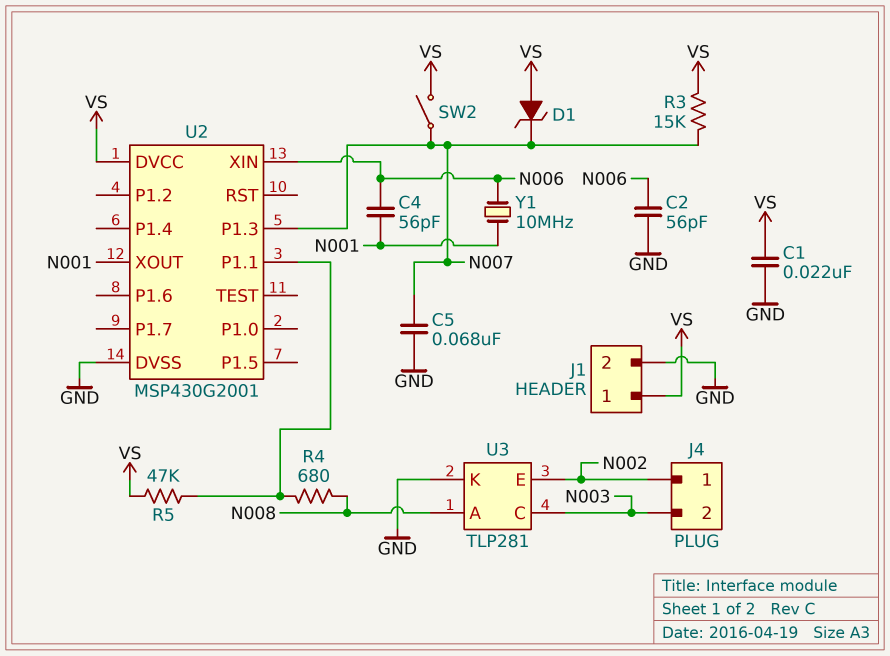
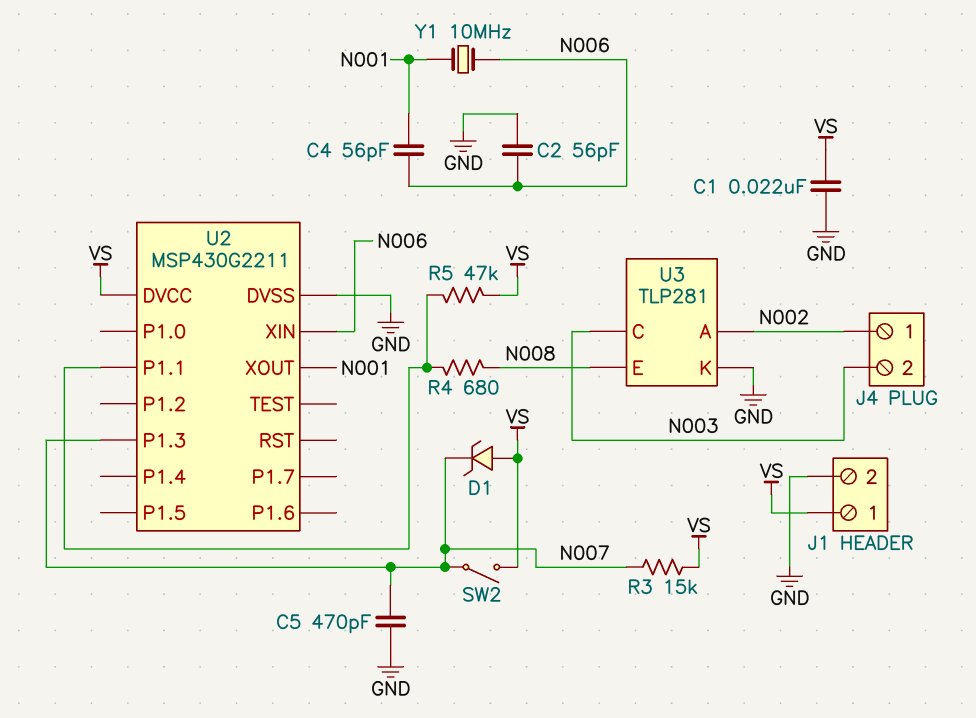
C5: 68nF (GND, N007) -> 470pF (GND, N007)
U2: MSP430G2001 -> MSP430G2211
U3 pin A: N008 -> N002
U3 pin E: N002 -> N008

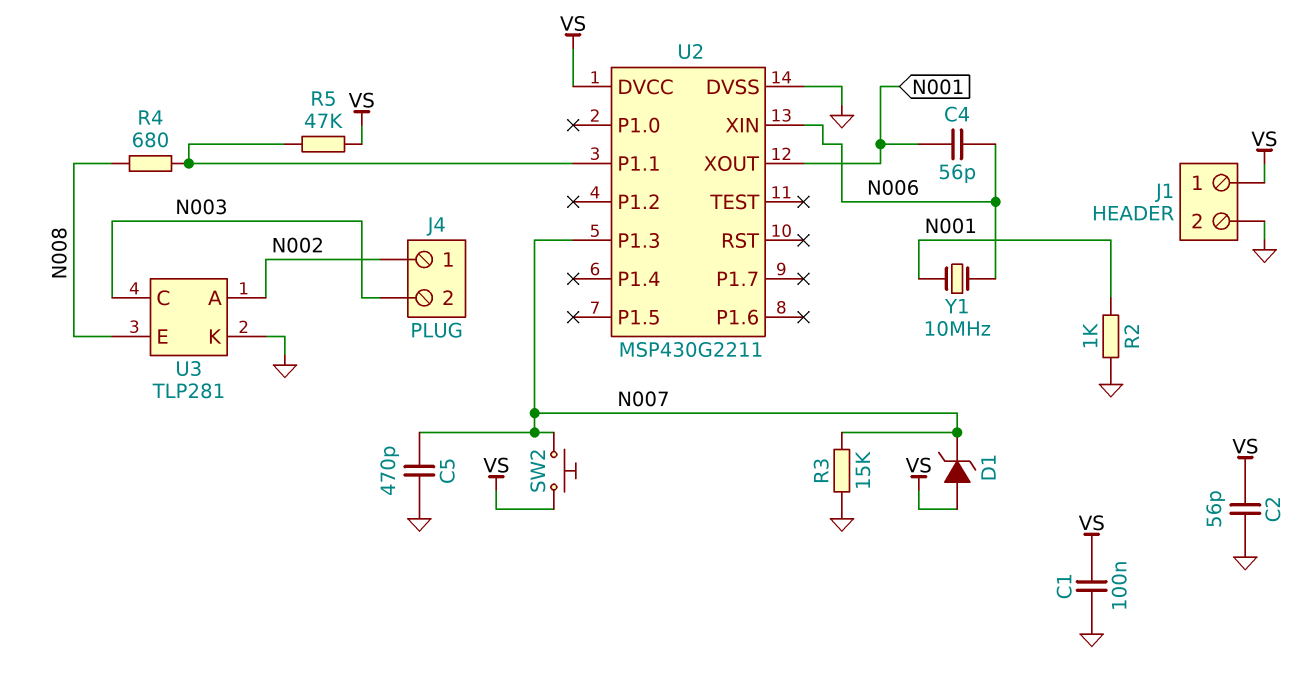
C1: 22nF (GND, VS) -> 100nF (GND, VS)
C2: 56pF (GND, N006) -> 56pF (GND, VS)
R2: none -> 1k (GND, N001)
R3: 15k (N007, VS) -> 15k (GND, N007)
SW2: switch (N007, VS) -> button (N007, VS)

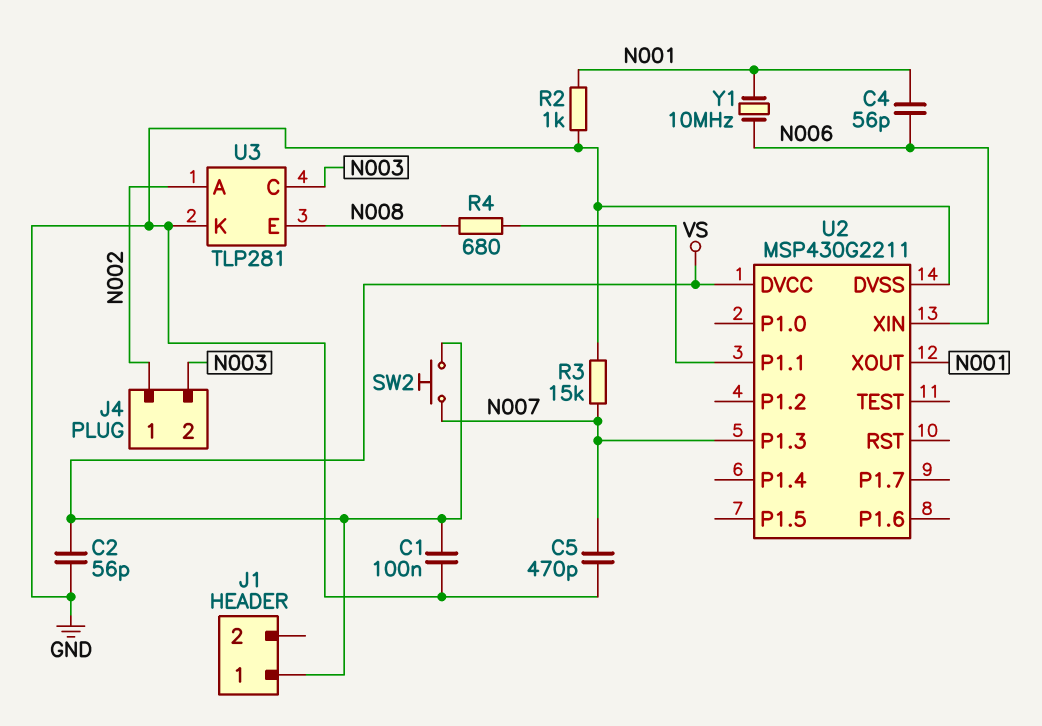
D1: zener (A VS, K N007) -> none
J1 pin 2: GND -> none
R5: 47k (U2/P1.1, VS) -> none

